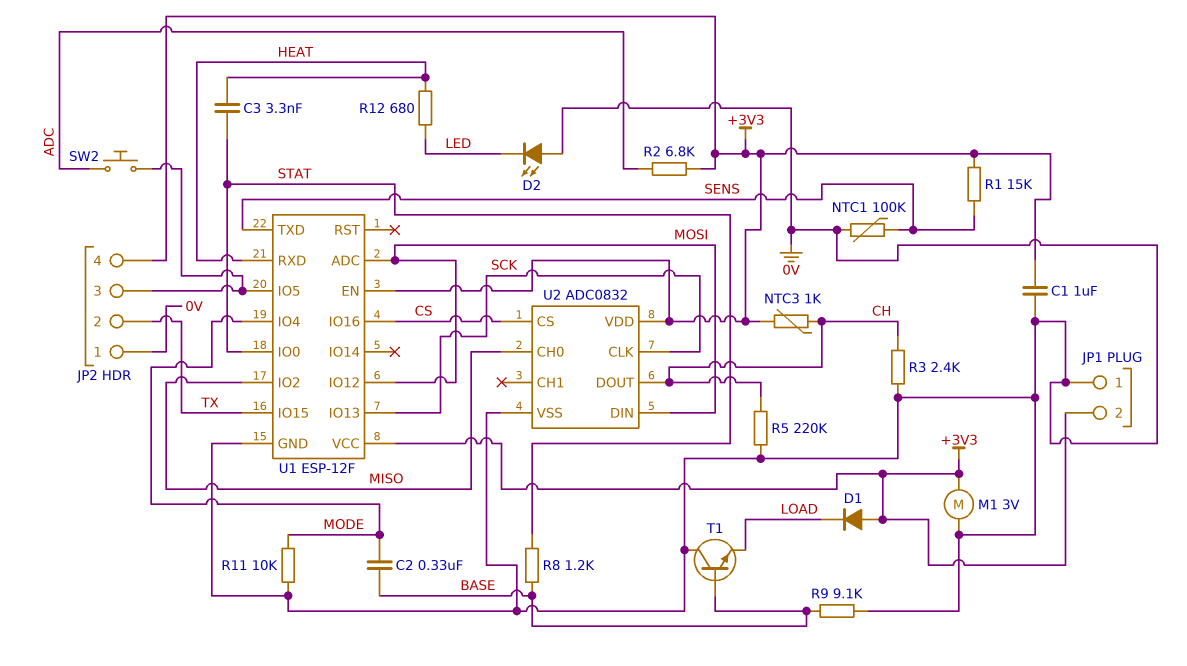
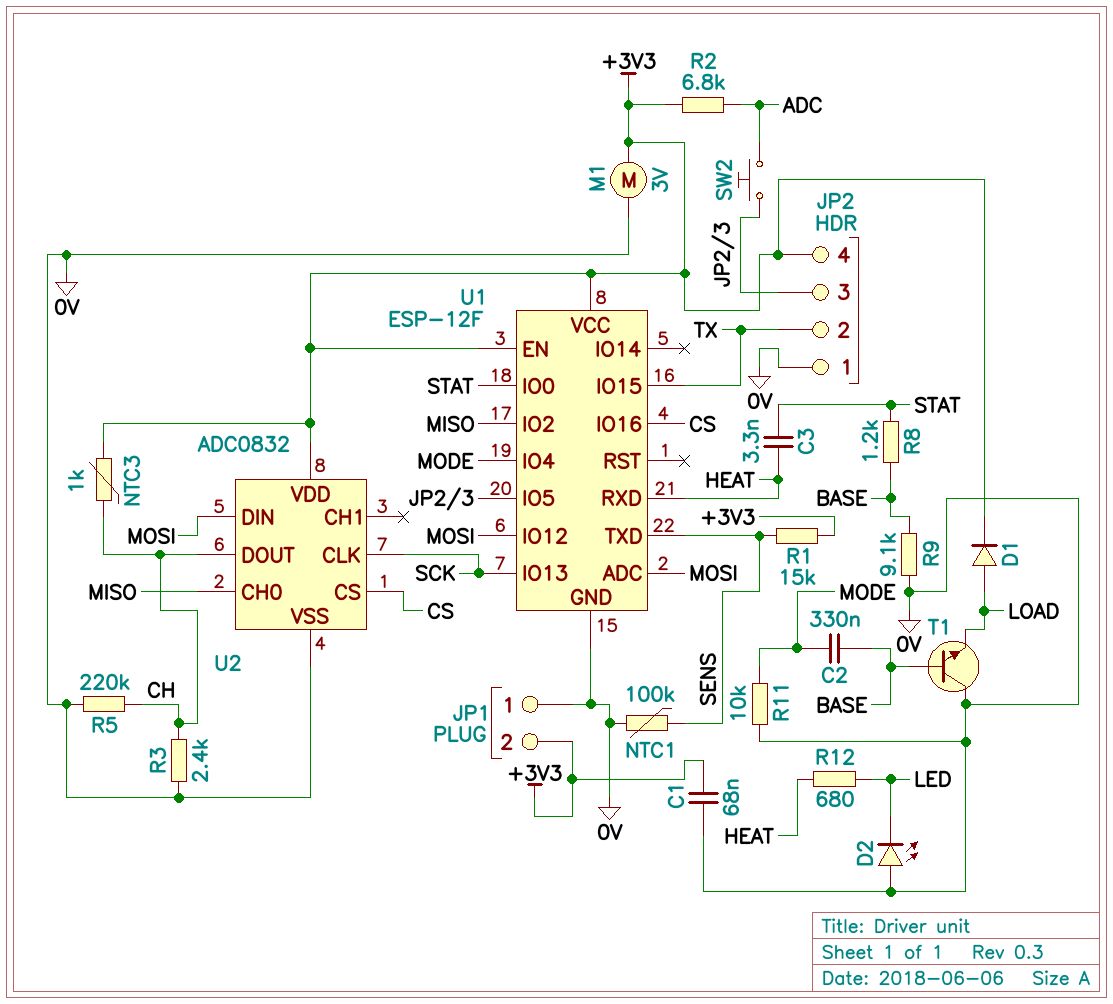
C1: 1uF (+3V3, 0V) -> 68nF (+3V3, 0V)
D1: diode (A +3V3, K LOAD) -> diode (A LOAD, K +3V3)

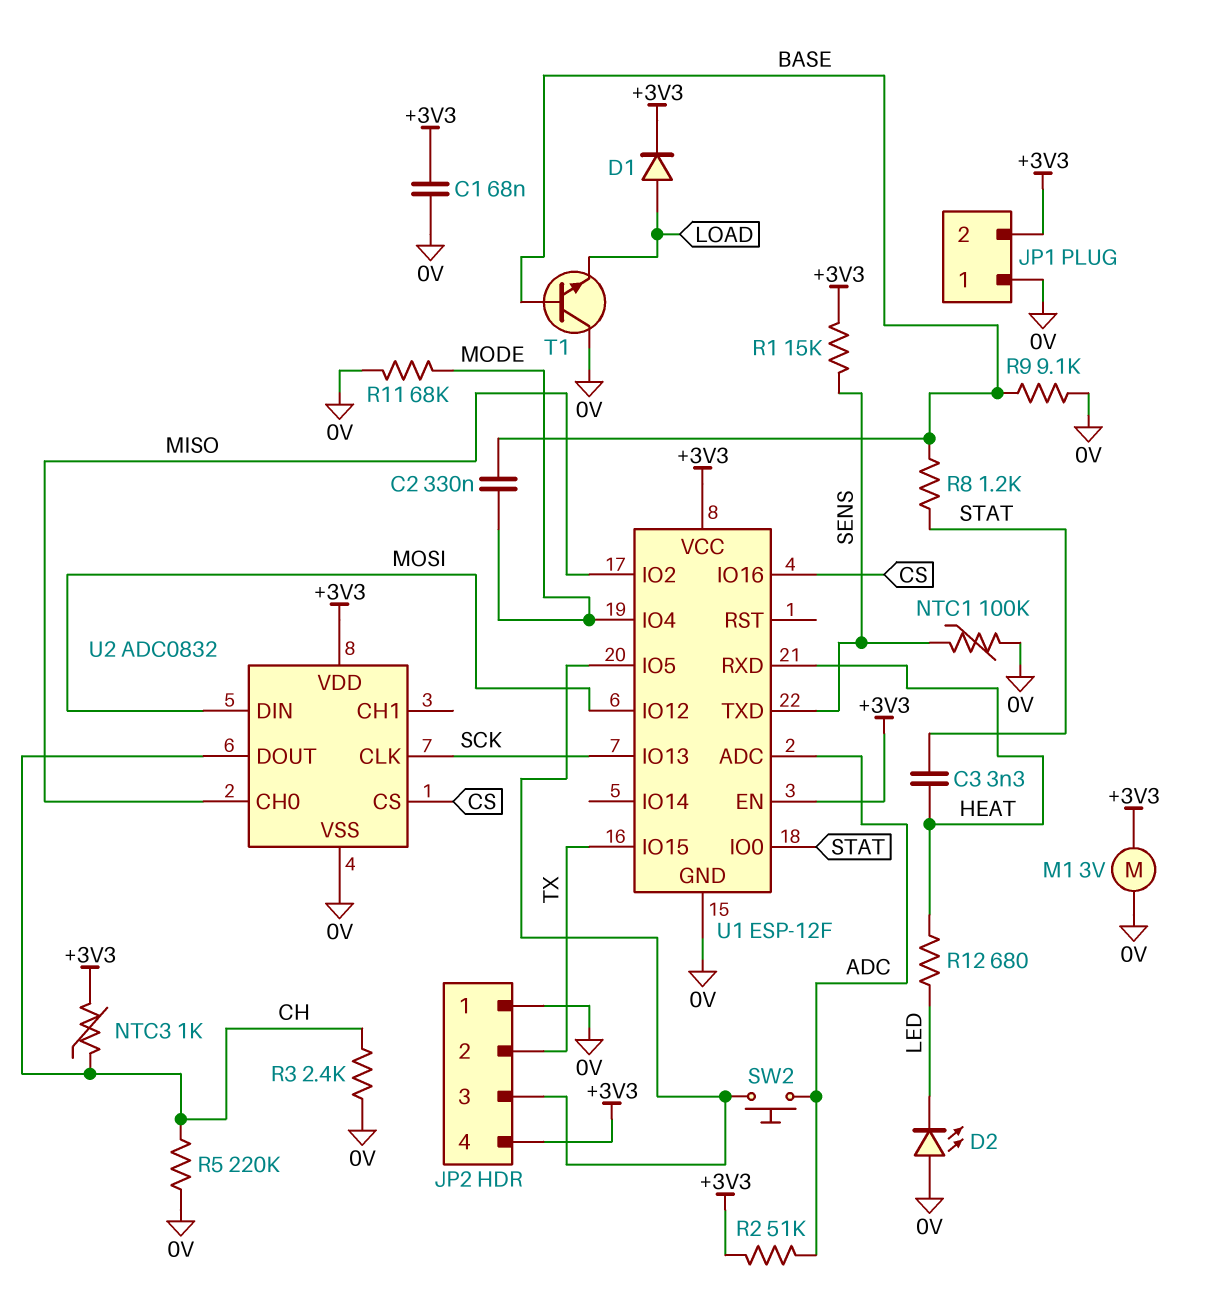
R2: 6.8k (+3V3, ADC) -> 51k (+3V3, ADC)
R11: 10k (0V, MODE) -> 68k (0V, MODE)
U1 pin ADC: MOSI -> ADC

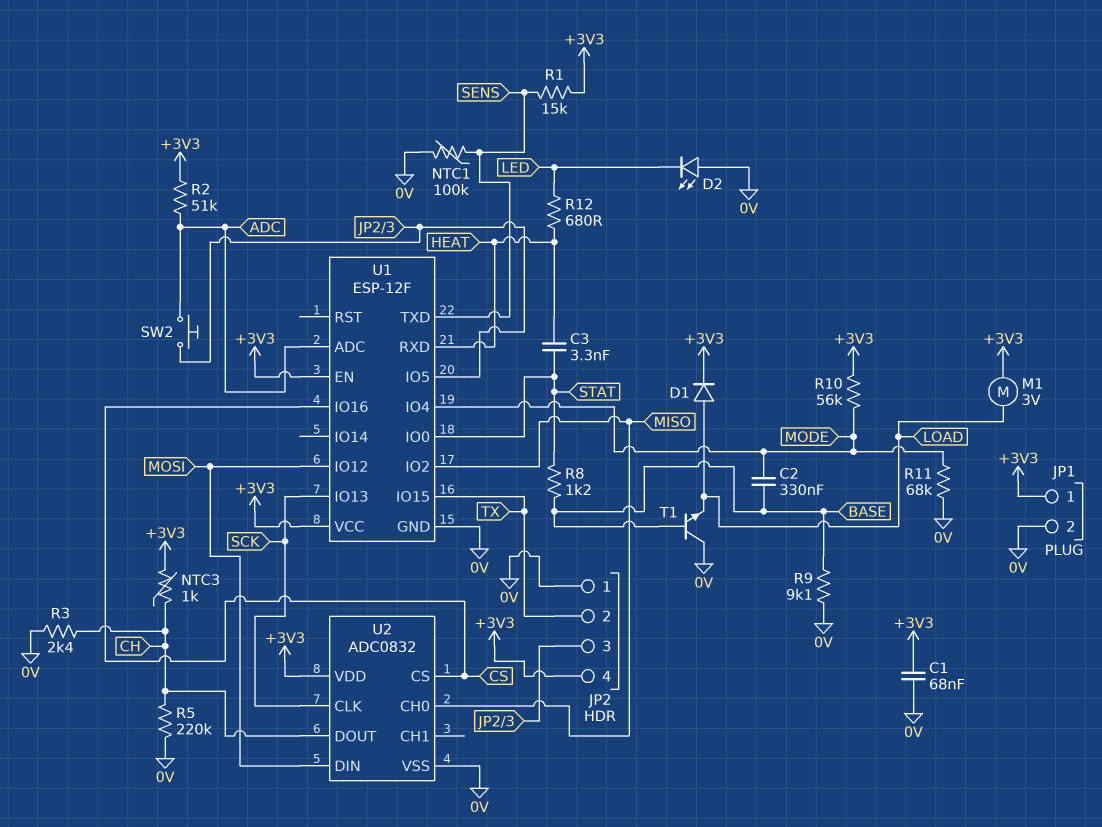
JP1 pin 1: 0V -> +3V3
JP1 pin 2: +3V3 -> 0V
M1: motor 3V (+3V3, 0V) -> motor 3V (+3V3, LOAD)
R10: none -> 56k (+3V3, MODE)

